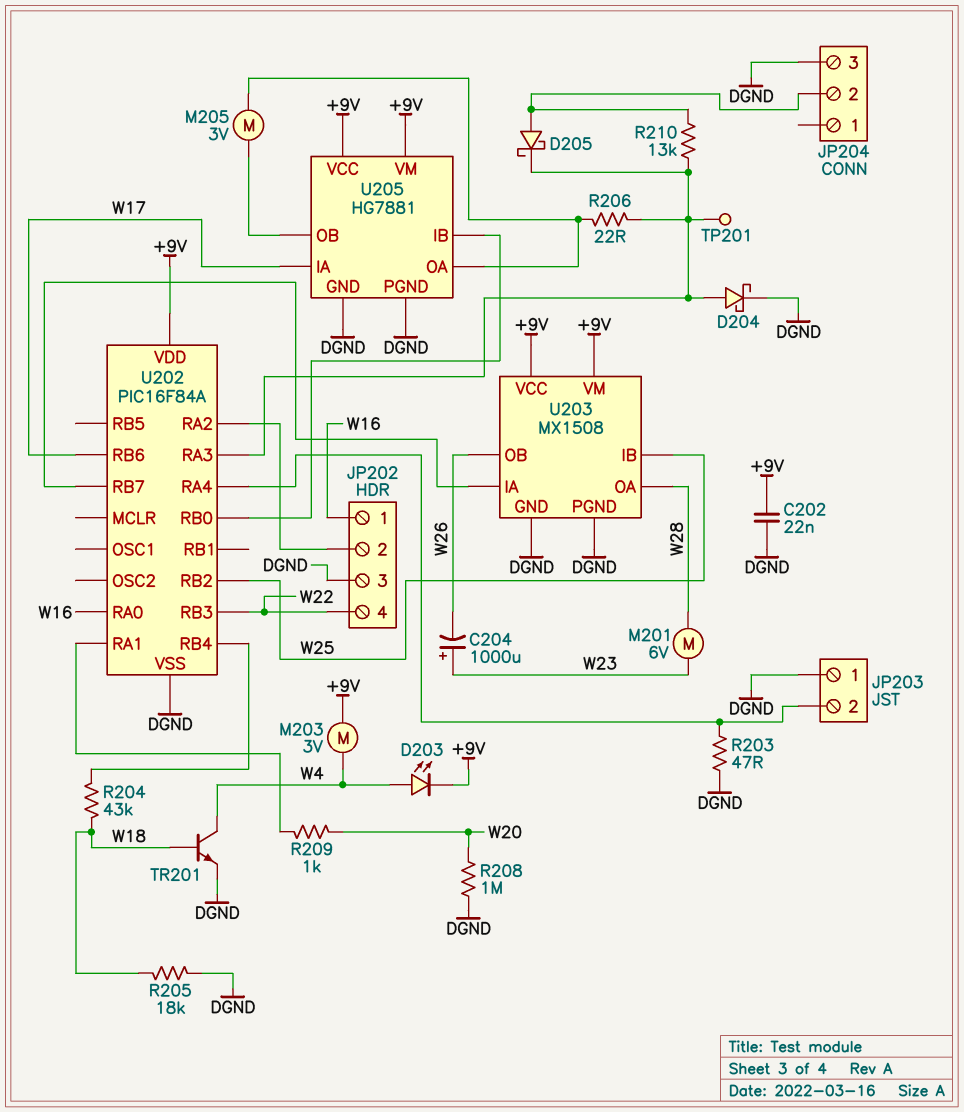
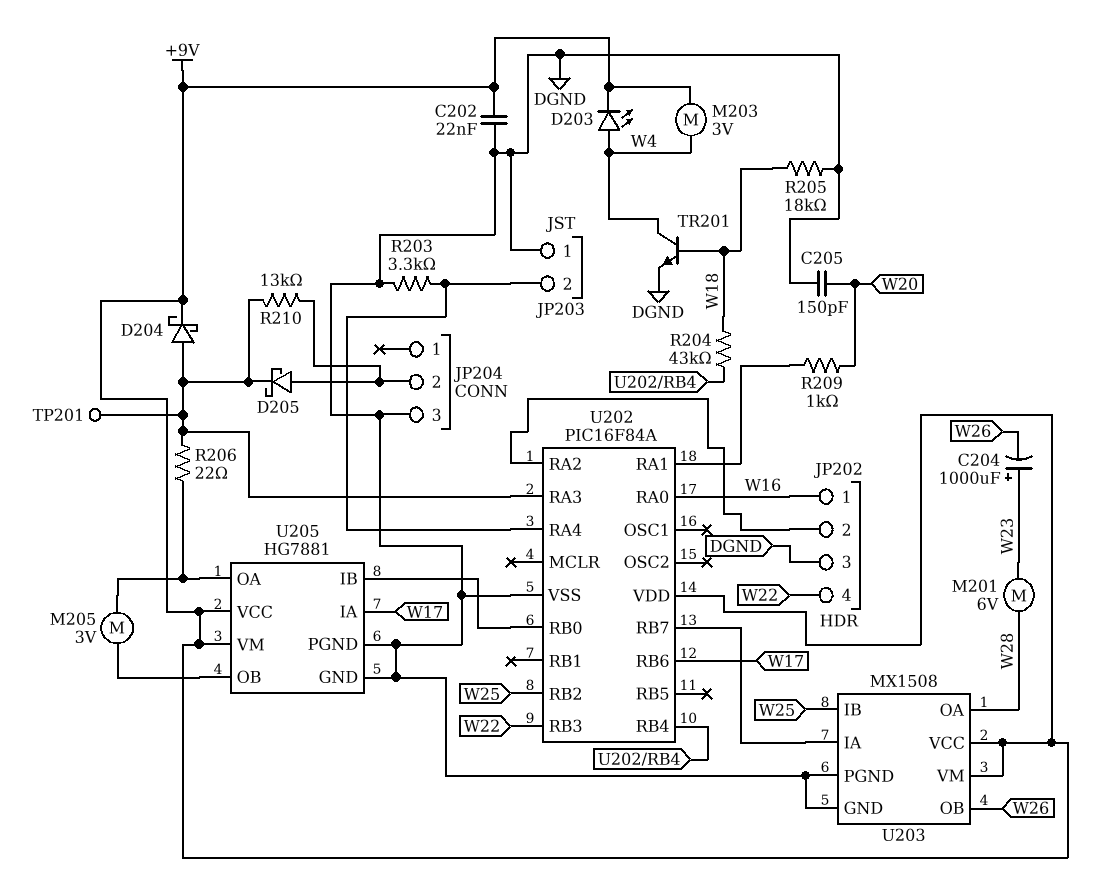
C205: none -> 150pF (DGND, W20)
D204: schottky (A U202/RA3, K DGND) -> schottky (A U202/RA3, K +9V)
R203: 47 (DGND, JP203/2) -> 3.3k (DGND, JP203/2)
R208: 1M (DGND, W20) -> none

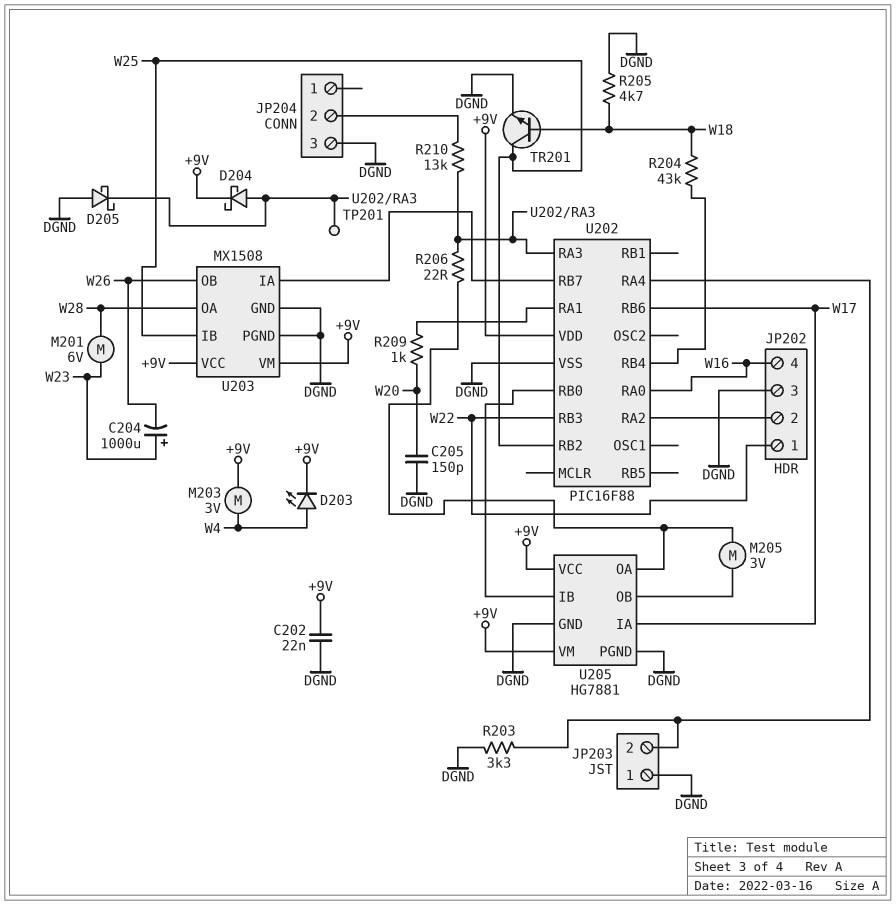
D205: schottky (A JP204/2, K U202/RA3) -> schottky (A DGND, K U202/RA3)
JP202 pin 1: W16 -> W22
JP202 pin 4: W22 -> W16
R205: 18k (DGND, W18) -> 4.7k (DGND, W18)
TR201: NPN (B W18, C W4, E DGND) -> NPN (B W18, C W25, E DGND)
U202: PIC16F84A -> PIC16F88

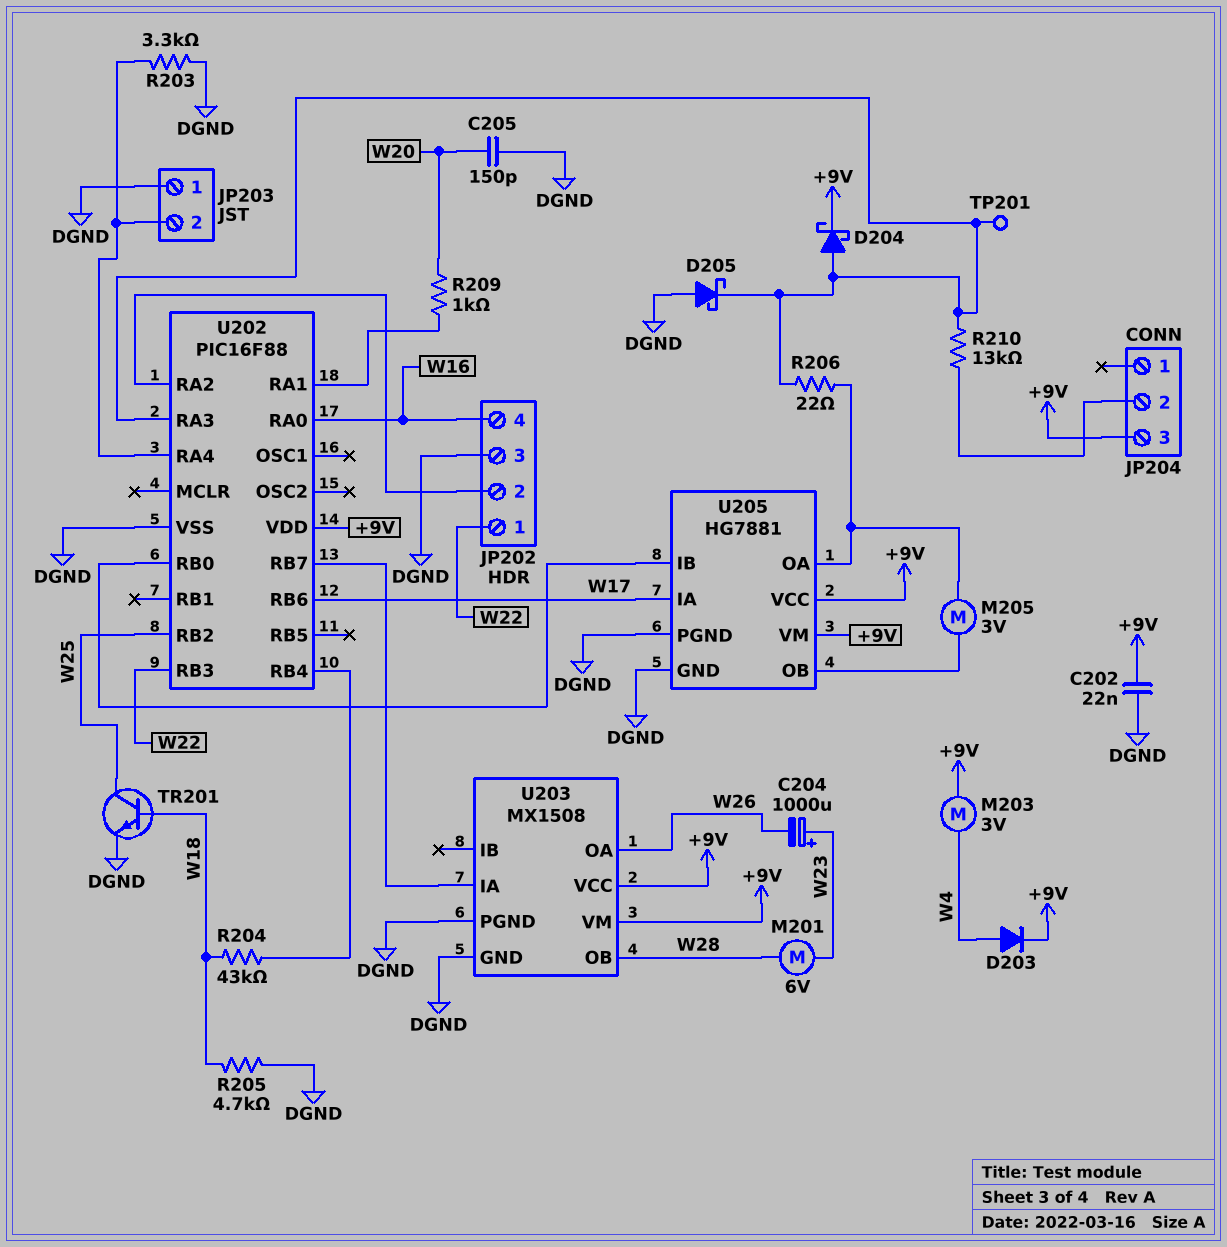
D203: LED (A W4, K +9V) -> diode (A W4, K +9V)
JP204 pin 3: DGND -> +9V
U203 pin IB: W25 -> none
U203 pin OA: W28 -> W26
U203 pin OB: W26 -> W28

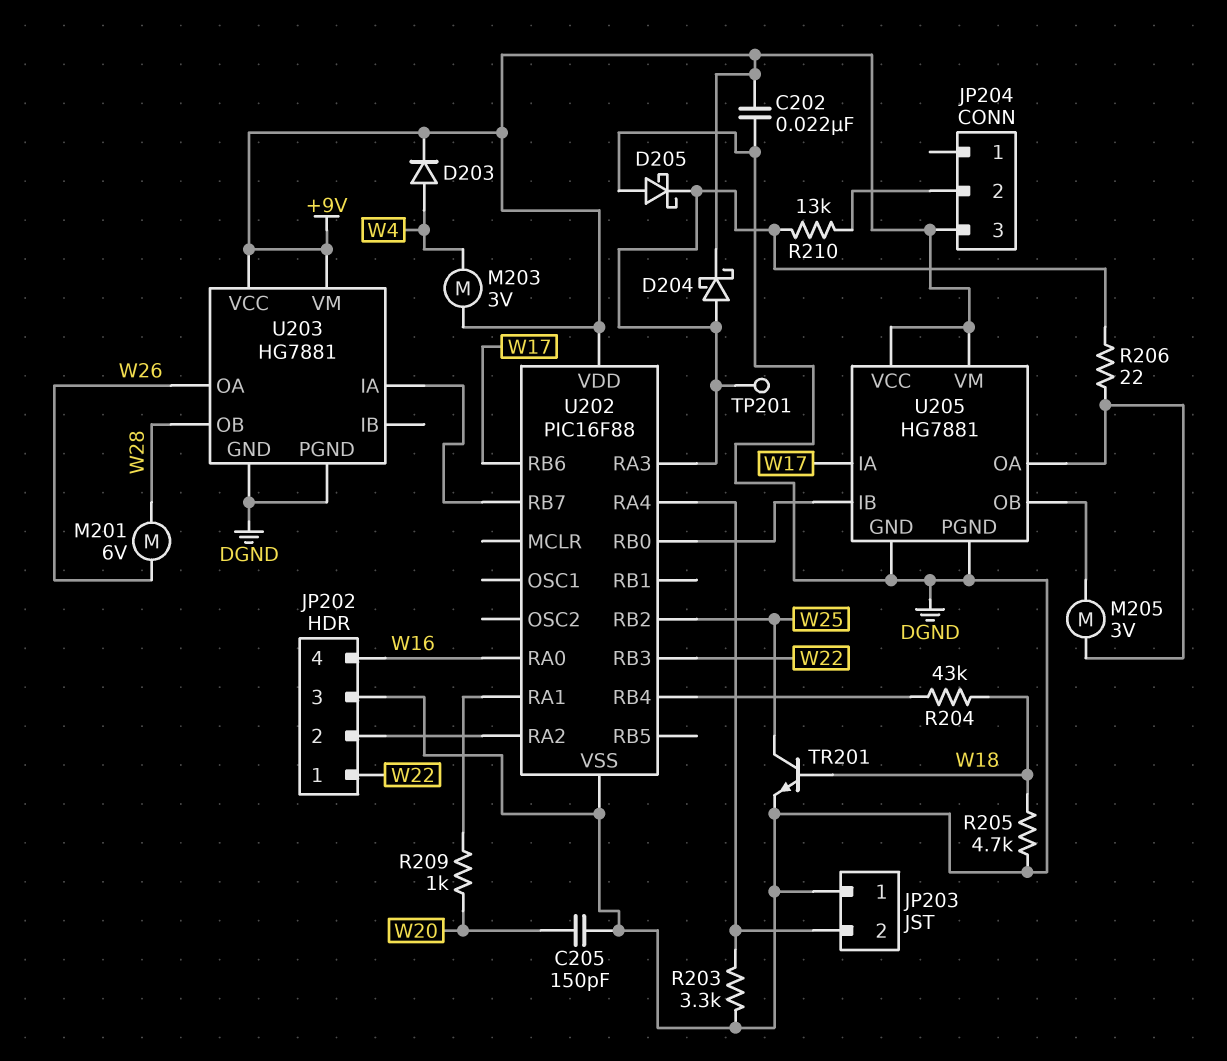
C204: 1000uF (plus W23, minus W26) -> none
M201: motor 6V (W23, W28) -> motor 6V (W26, W28)
U203: MX1508 -> HG7881

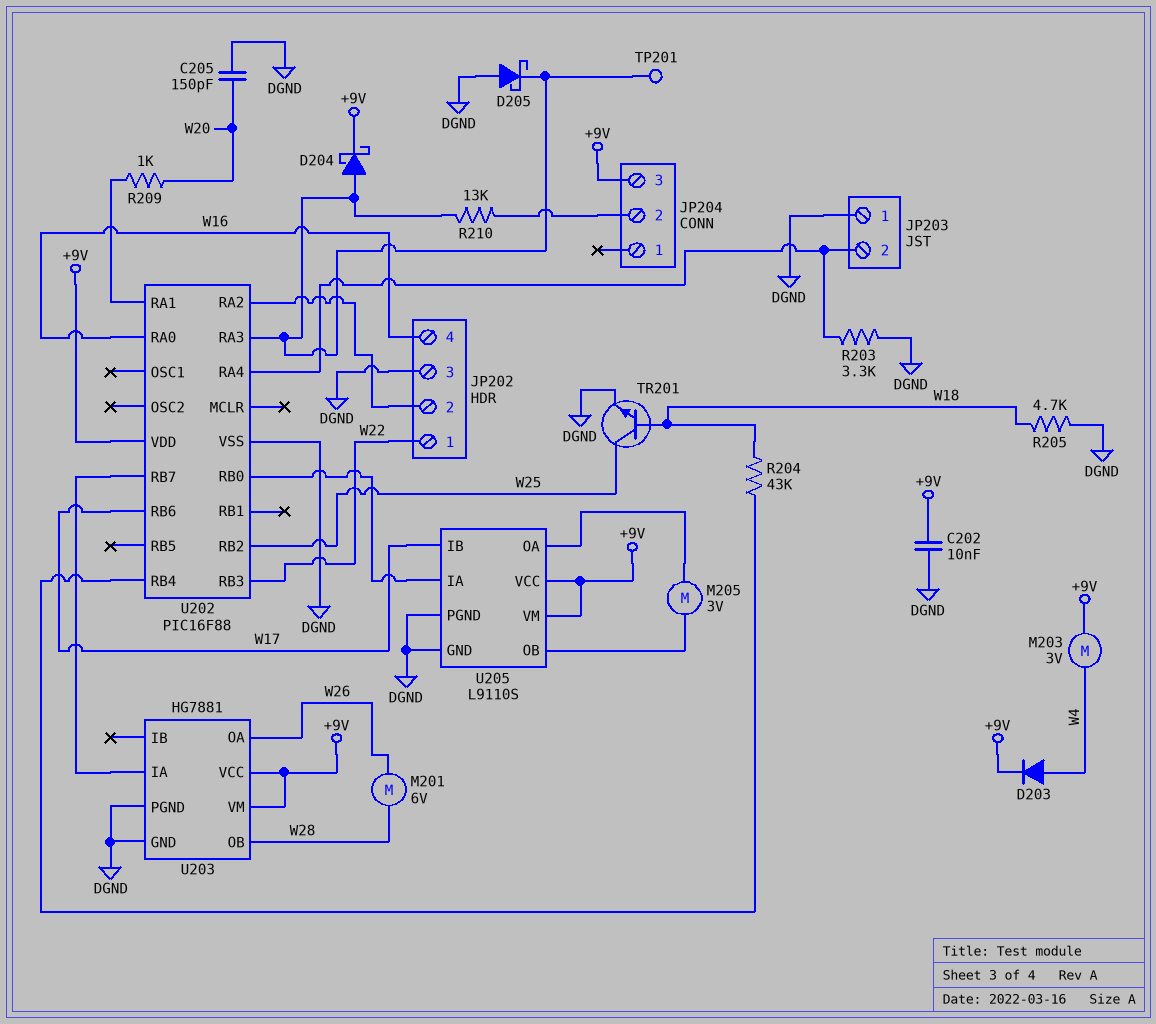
C202: 22nF (+9V, DGND) -> 10nF (+9V, DGND)
R206: 22 (U202/RA3, U205/OA) -> none
U205: HG7881 -> L9110S
U205 pin IA: W17 -> U202/RB0
U205 pin IB: U202/RB0 -> W17

